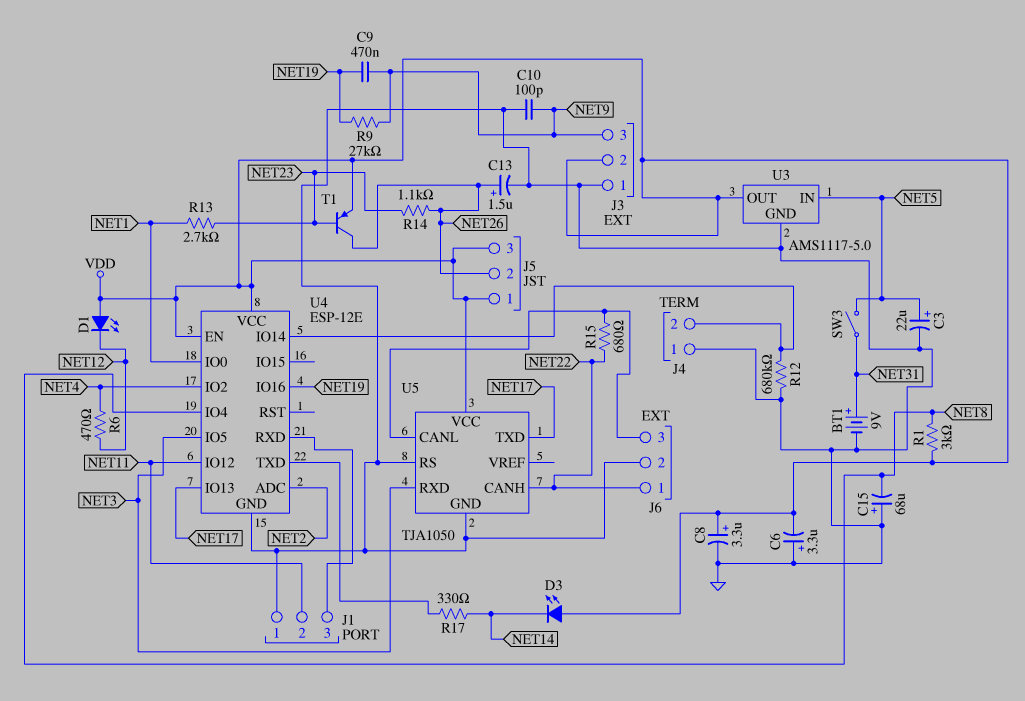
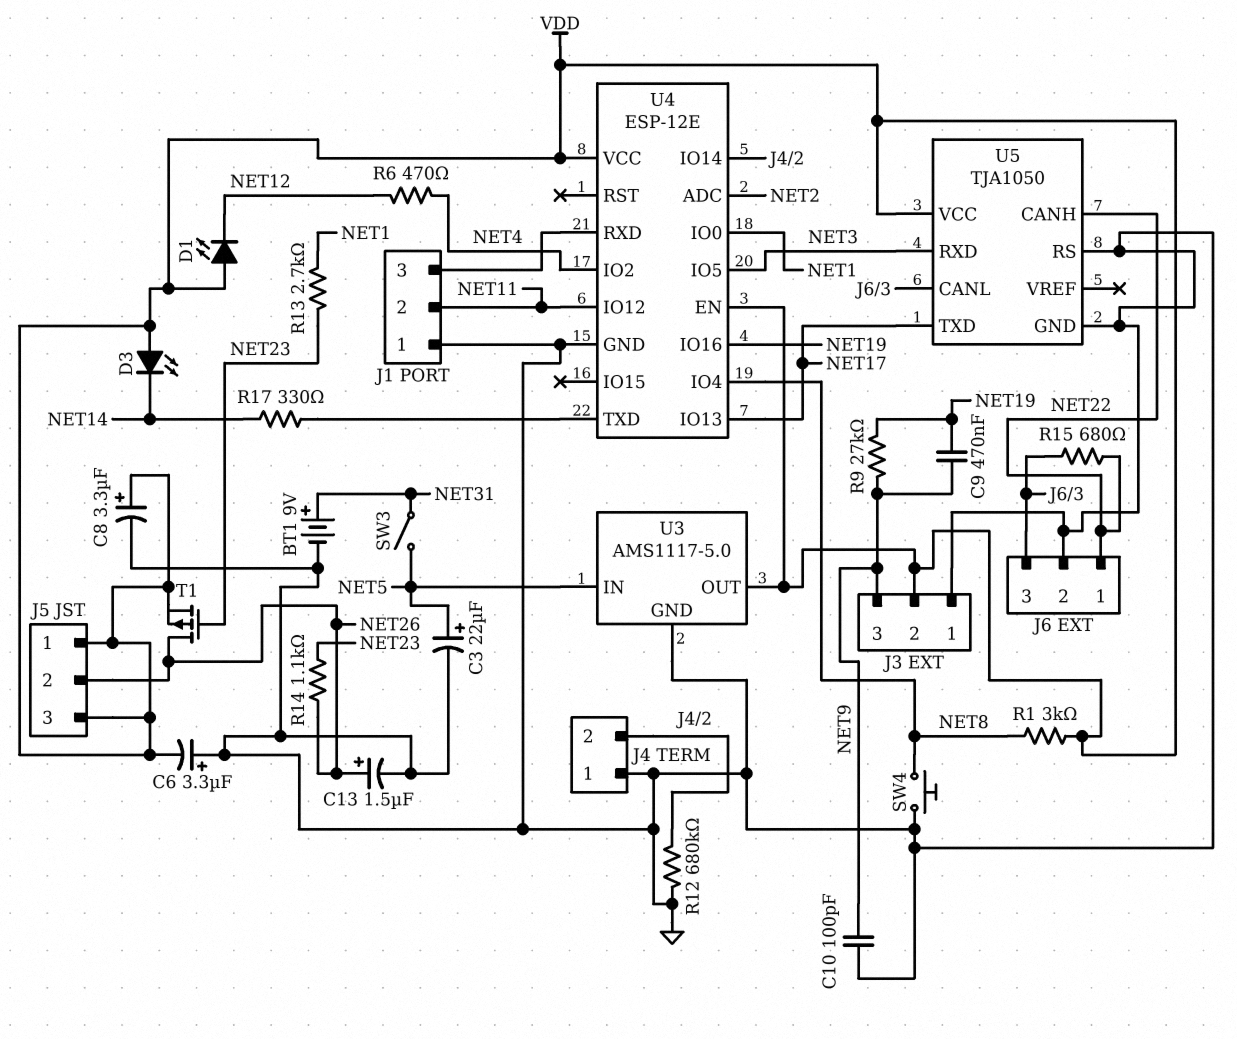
C15: 68uF (plus GND, minus NET8) -> none
SW4: none -> button (GND, NET8)
T1: PNP (B NET23, C NET26, E VDD) -> PMOS (G NET23, D NET26, S VDD)

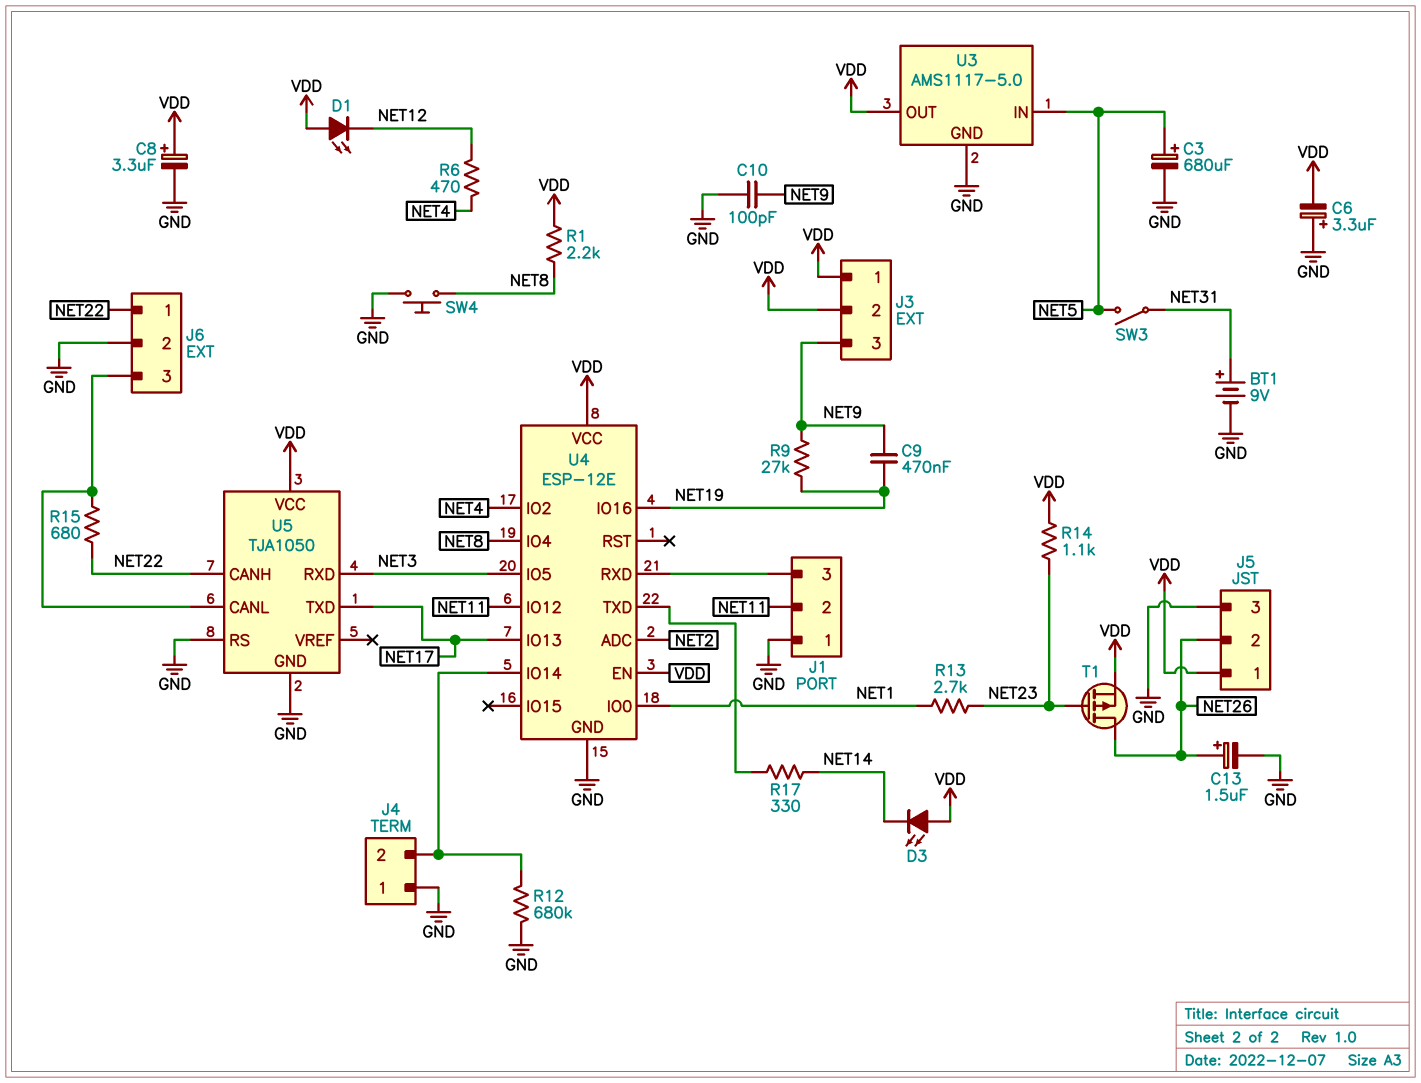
C3: 22uF (plus NET5, minus GND) -> 680uF (plus NET5, minus GND)
J3 pin 1: GND -> VDD
J5 pin 3: VDD -> GND
R1: 3k (NET8, VDD) -> 2.2k (NET8, VDD)
R14: 1.1k (NET23, NET26) -> 1.1k (NET23, VDD)

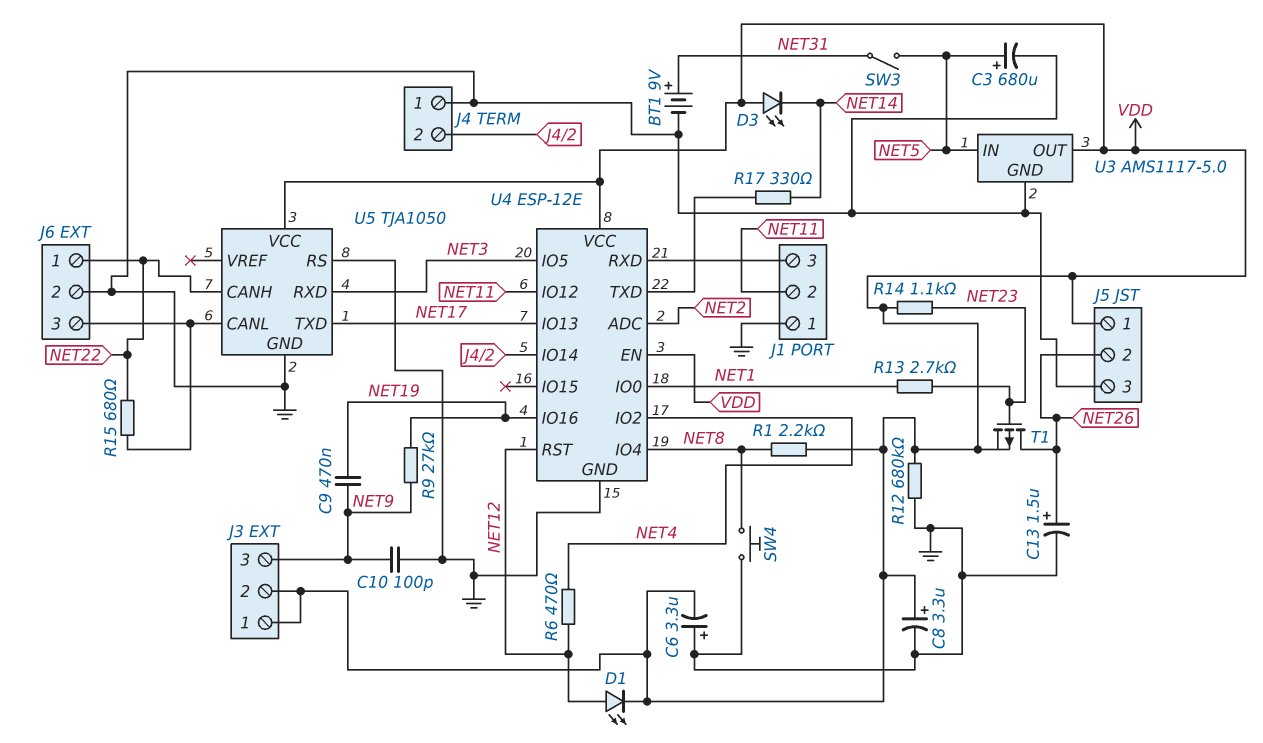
D1: LED (A VDD, K NET12) -> LED (A NET12, K VDD)
R12: 680k (GND, J4/2) -> 680k (GND, VDD)
U4 pin RST: none -> NET12

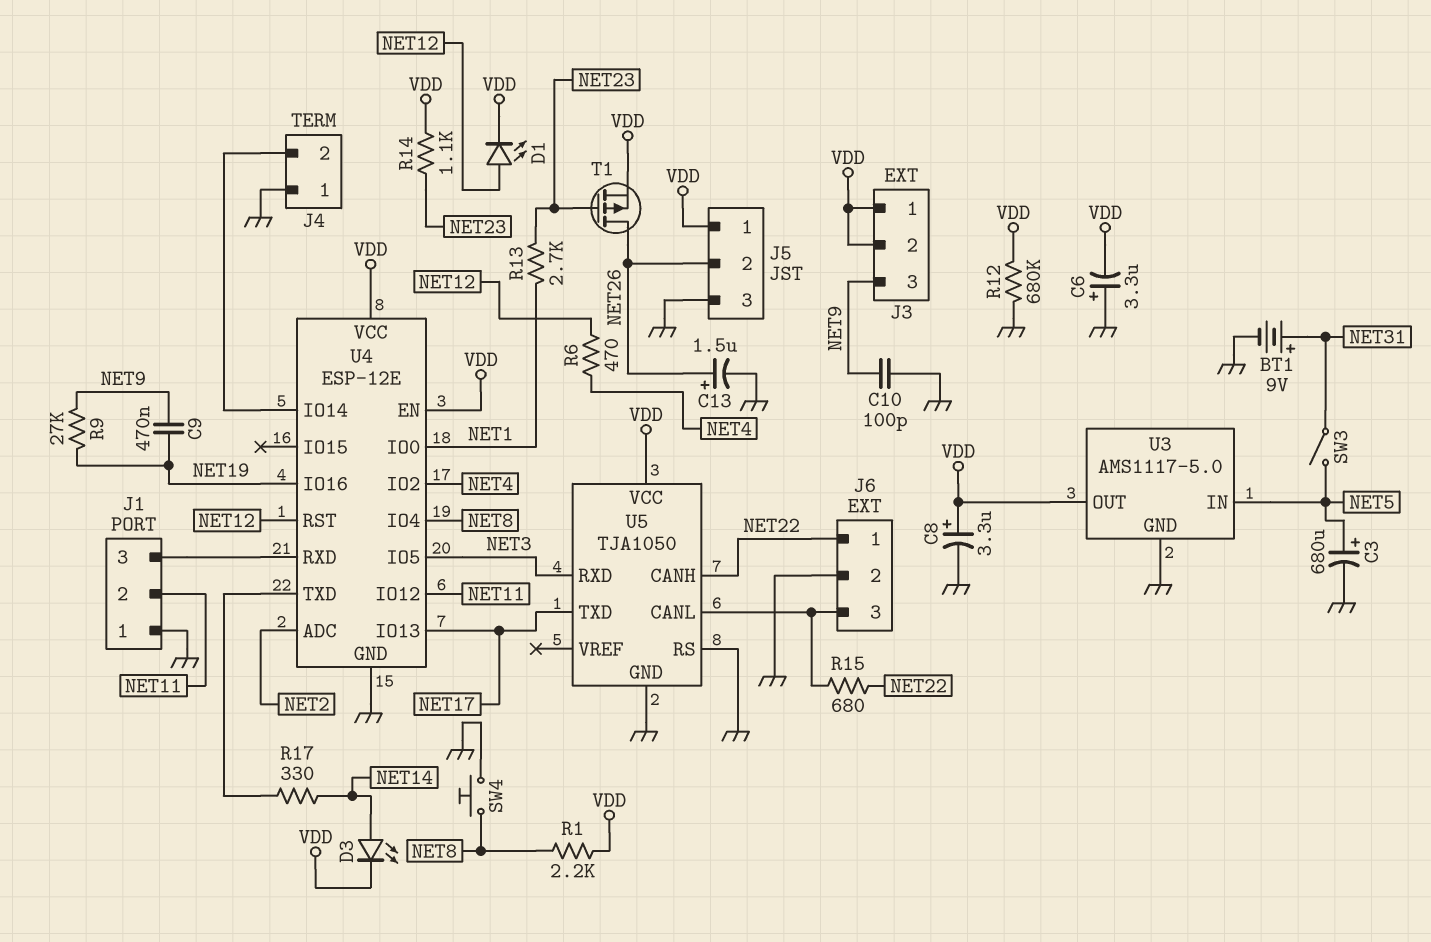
D3: LED (A VDD, K NET14) -> LED (A NET14, K VDD)

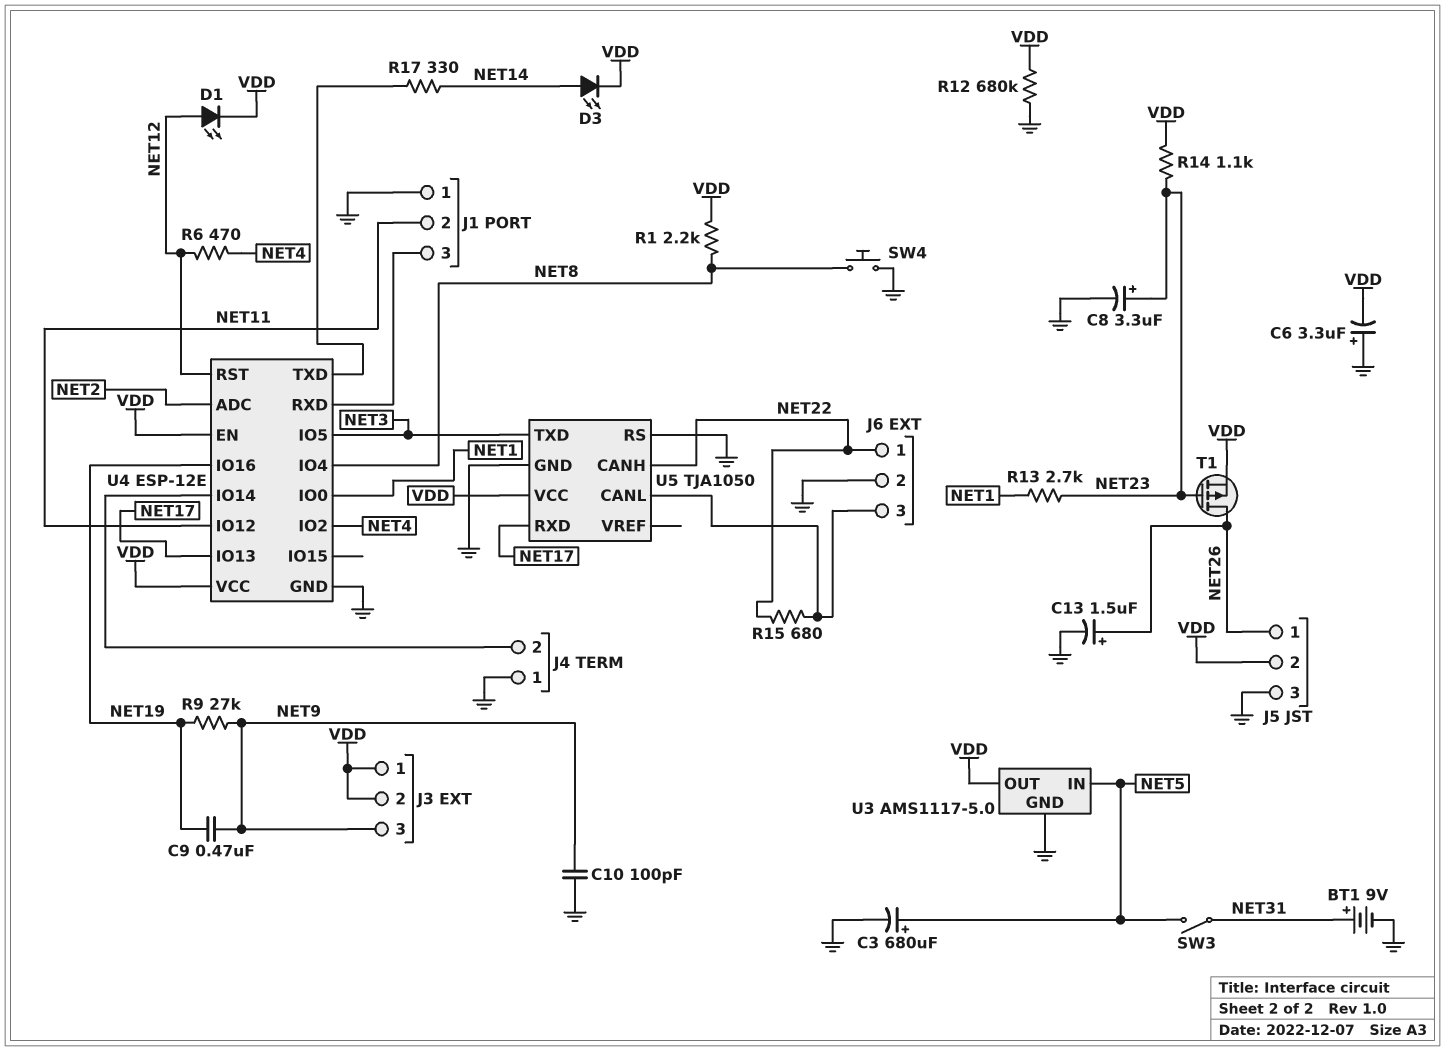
C8: 3.3uF (plus VDD, minus GND) -> 3.3uF (plus NET23, minus GND)
J5 pin 1: VDD -> NET26
J5 pin 2: NET26 -> VDD
U5 pin RXD: NET3 -> NET17
U5 pin TXD: NET17 -> NET3

